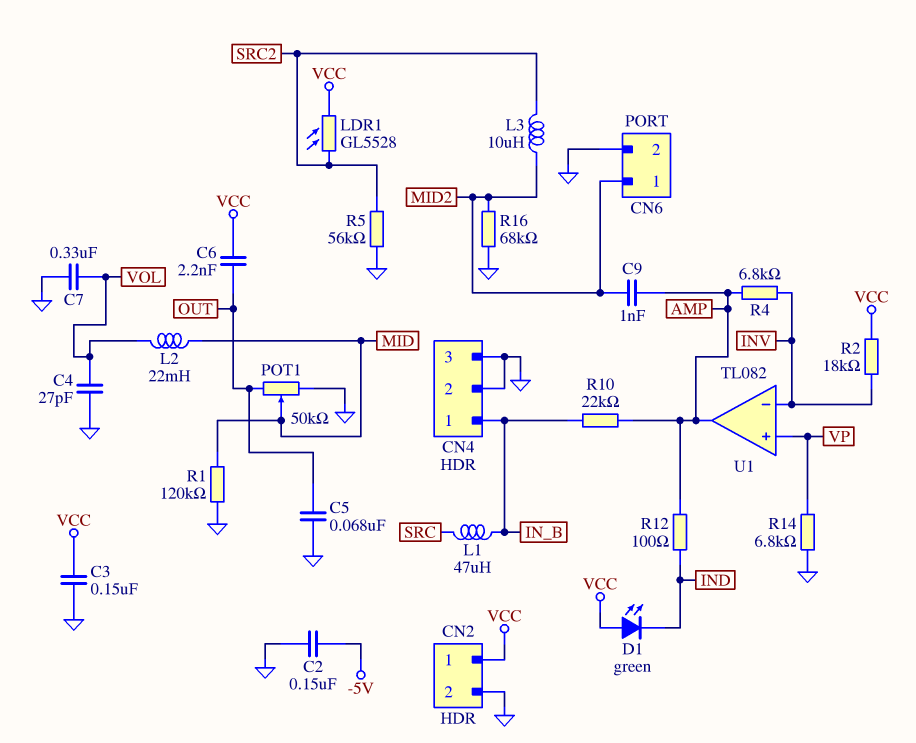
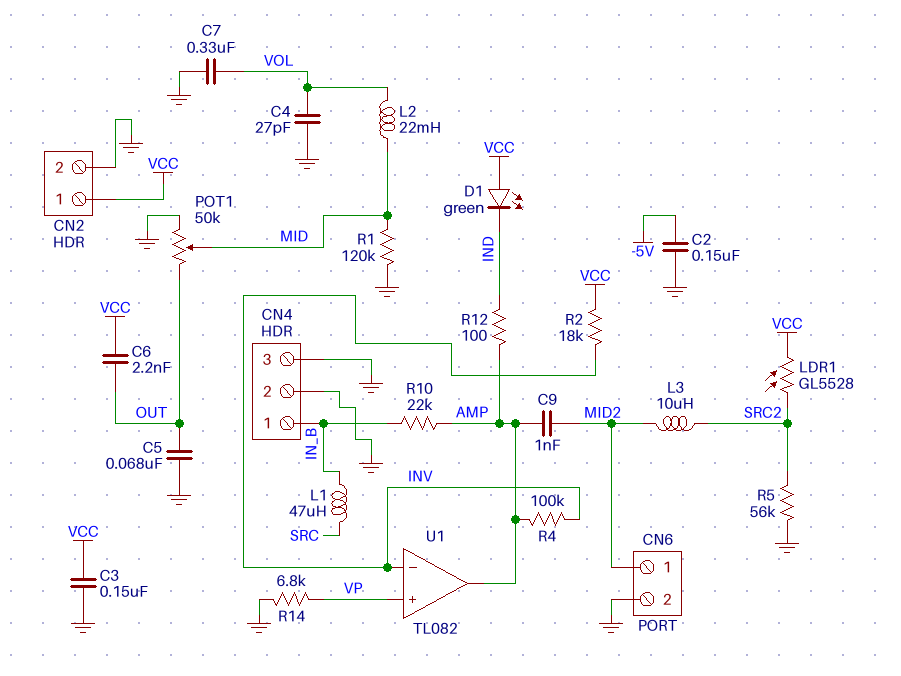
R4: 6.8k (AMP, INV) -> 100k (AMP, INV)
R16: 68k (GND, MID2) -> none

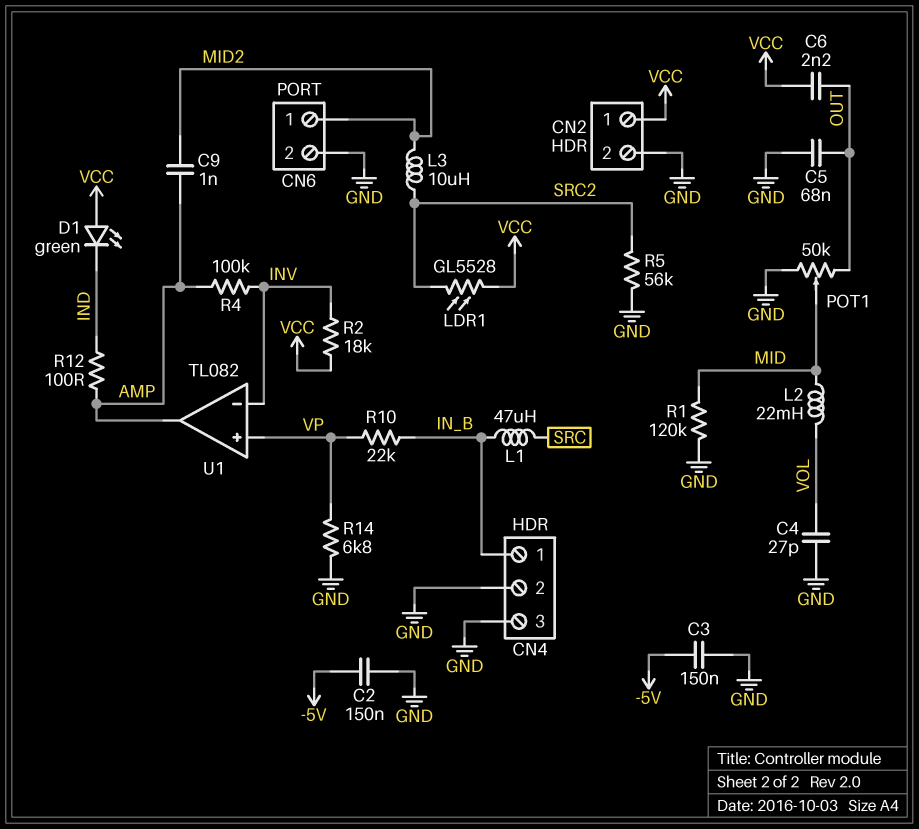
C3: 150nF (GND, VCC) -> 150nF (-5V, GND)
C7: 330nF (GND, VOL) -> none
R10: 22k (AMP, IN_B) -> 22k (IN_B, VP)

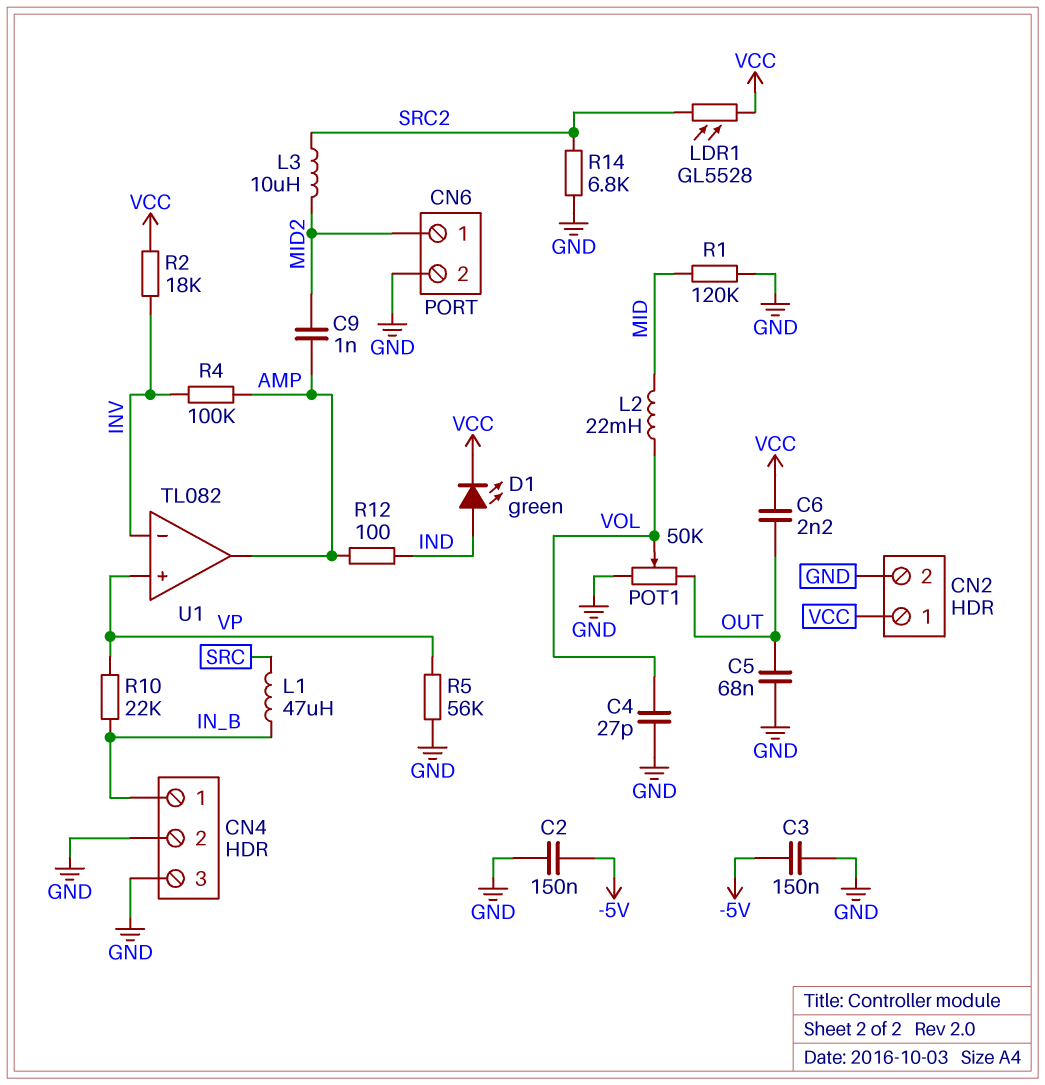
D1: LED green (A VCC, K IND) -> LED green (A IND, K VCC)
POT1: 50k (GND, OUT, wiper MID) -> 50k (GND, OUT, wiper VOL)
R5: 56k (GND, SRC2) -> 56k (GND, VP)
R14: 6.8k (GND, VP) -> 6.8k (GND, SRC2)

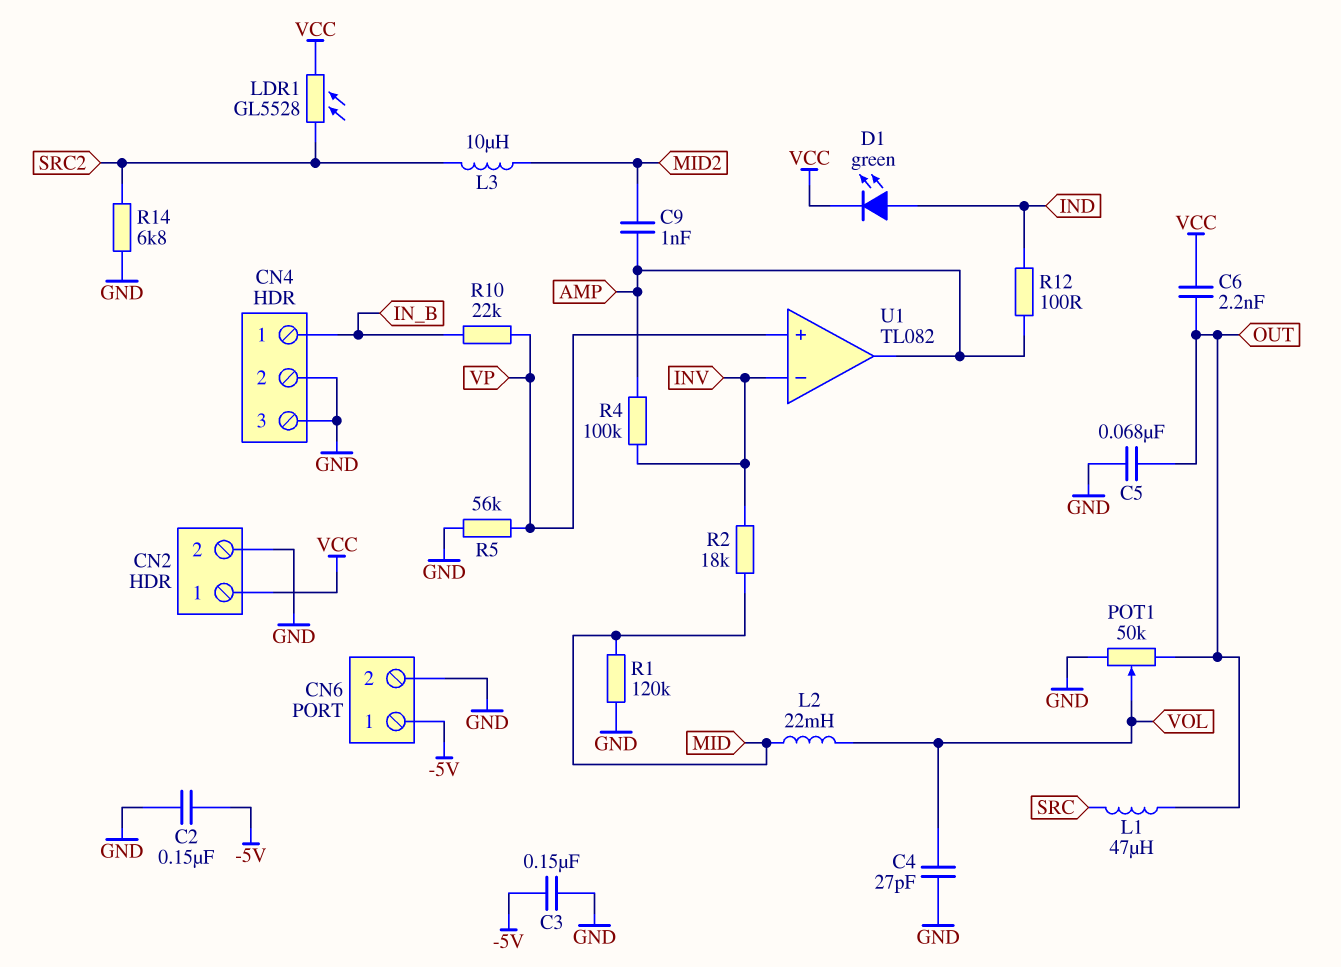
CN6 pin 1: MID2 -> -5V
L1: 47uH (IN_B, SRC) -> 47uH (OUT, SRC)
R2: 18k (INV, VCC) -> 18k (INV, MID)

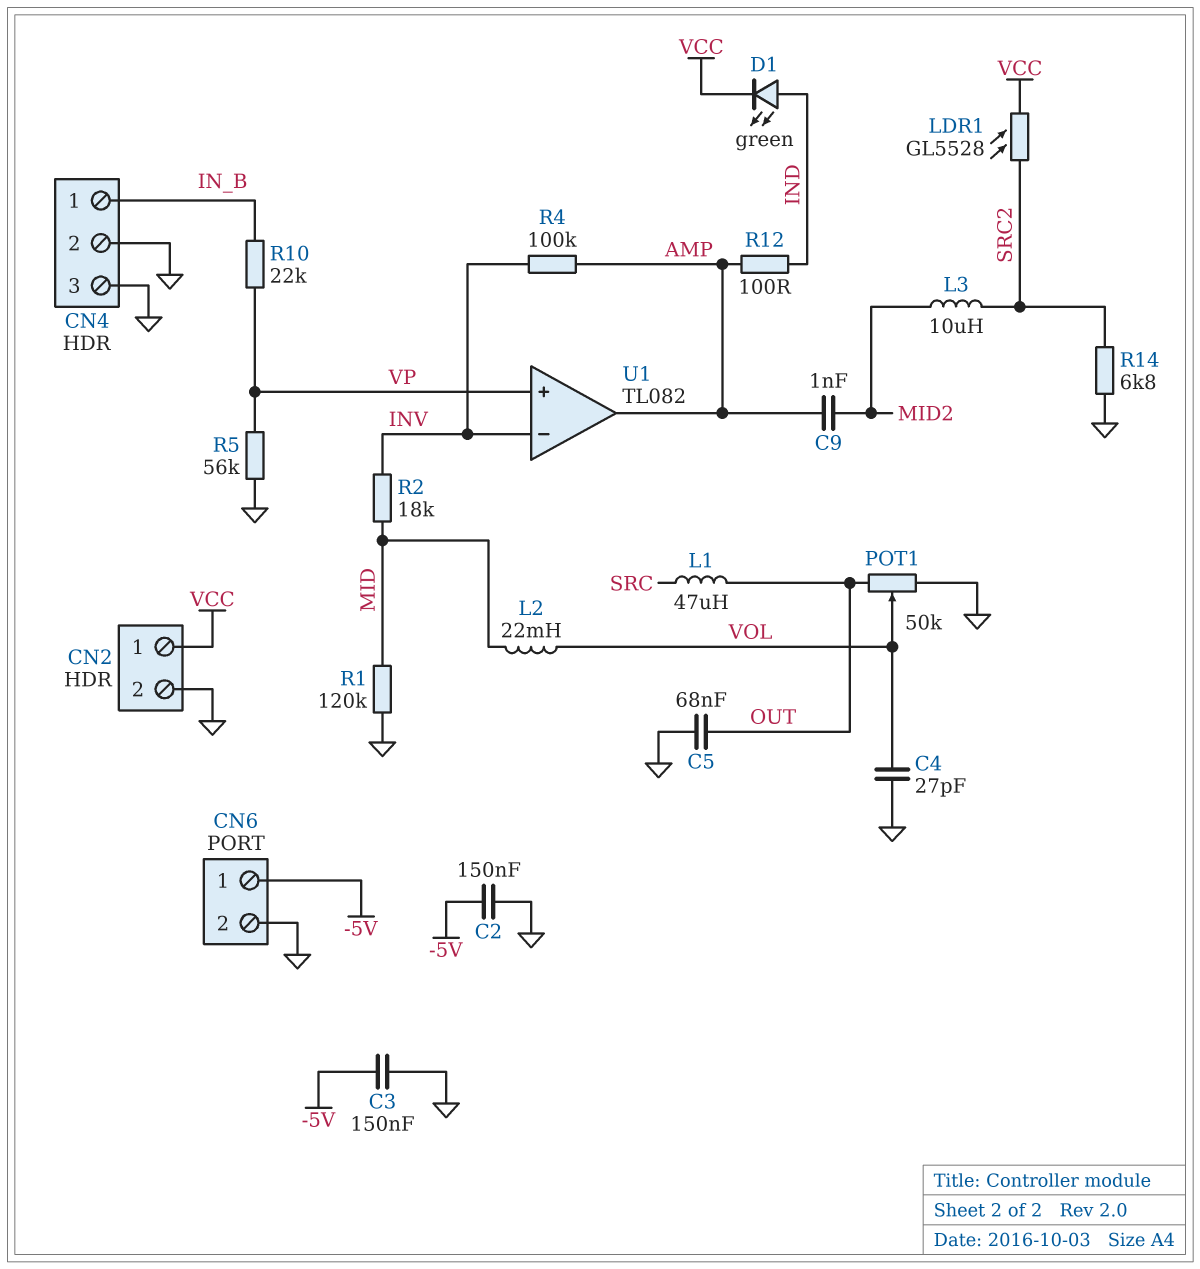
C6: 2.2nF (OUT, VCC) -> none

